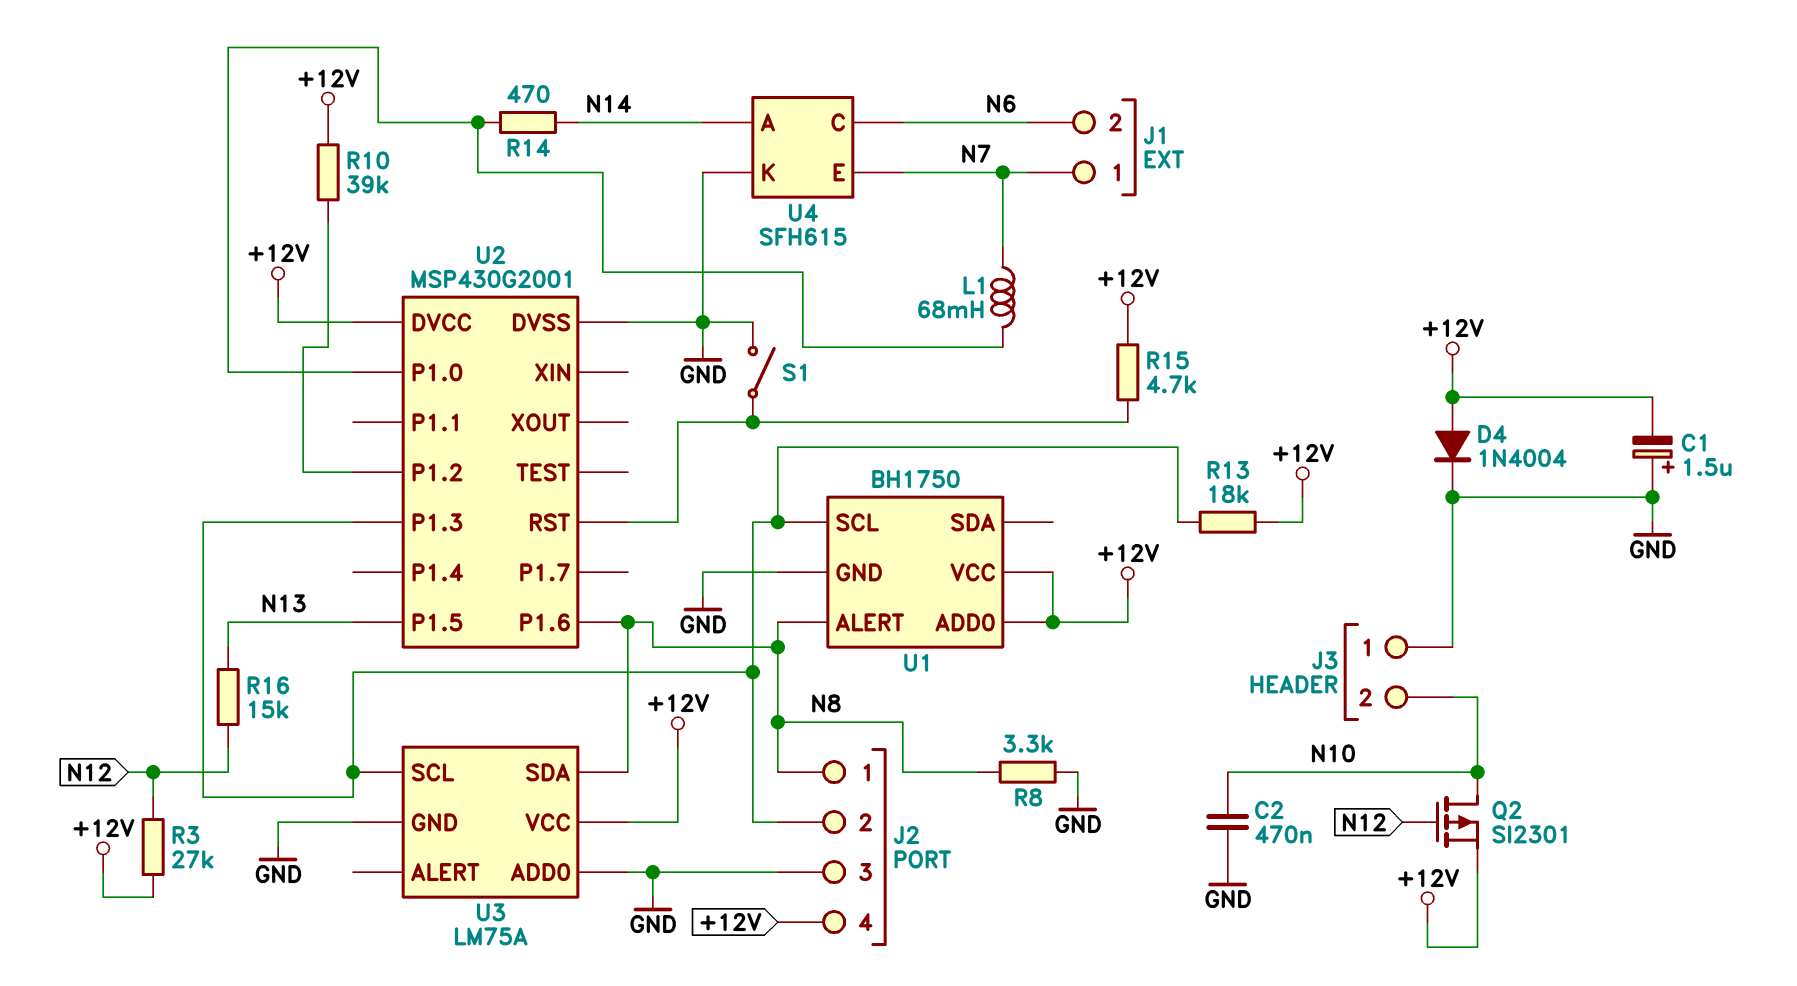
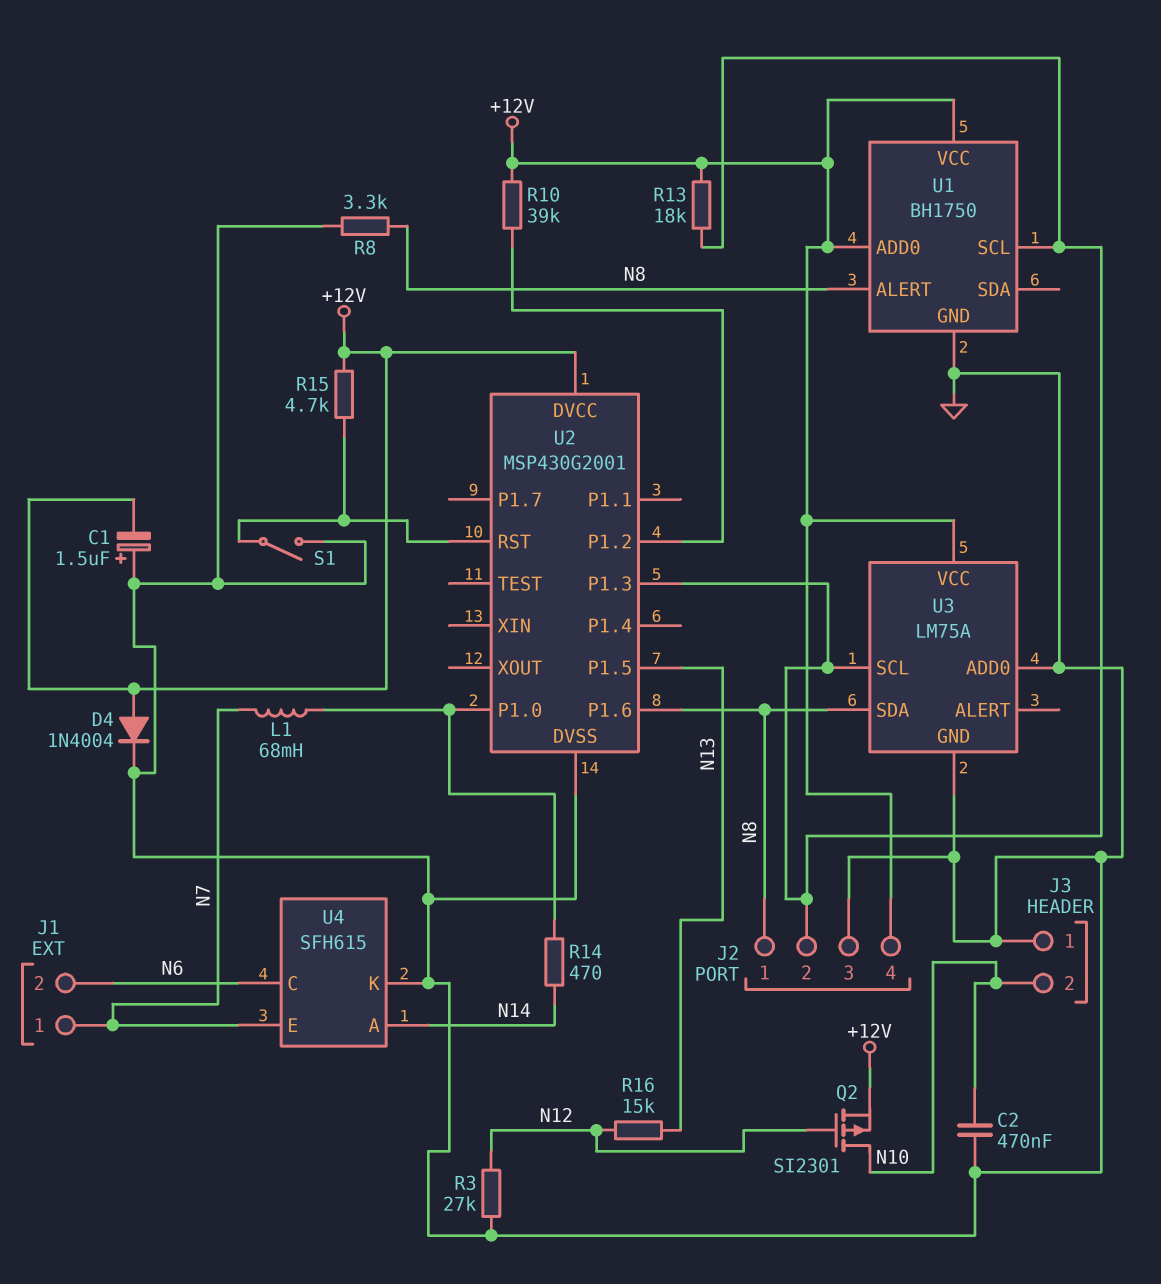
R3: 27k (+12V, N12) -> 27k (GND, N12)

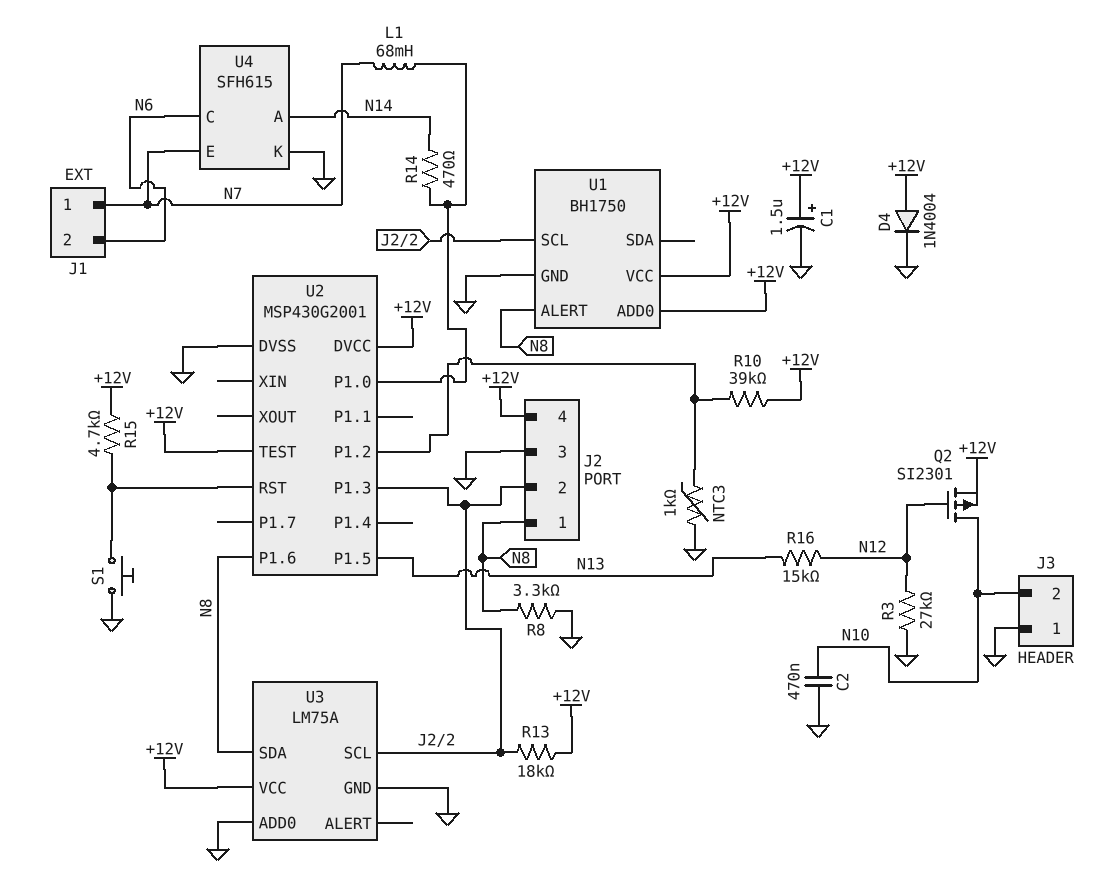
C1: 1.5uF (plus GND, minus +12V) -> 1.5uF (plus +12V, minus GND)
NTC3: none -> 1k (GND, U2/P1.2)
S1: switch (GND, U2/RST) -> button (GND, U2/RST)
U2 pin TEST: none -> +12V

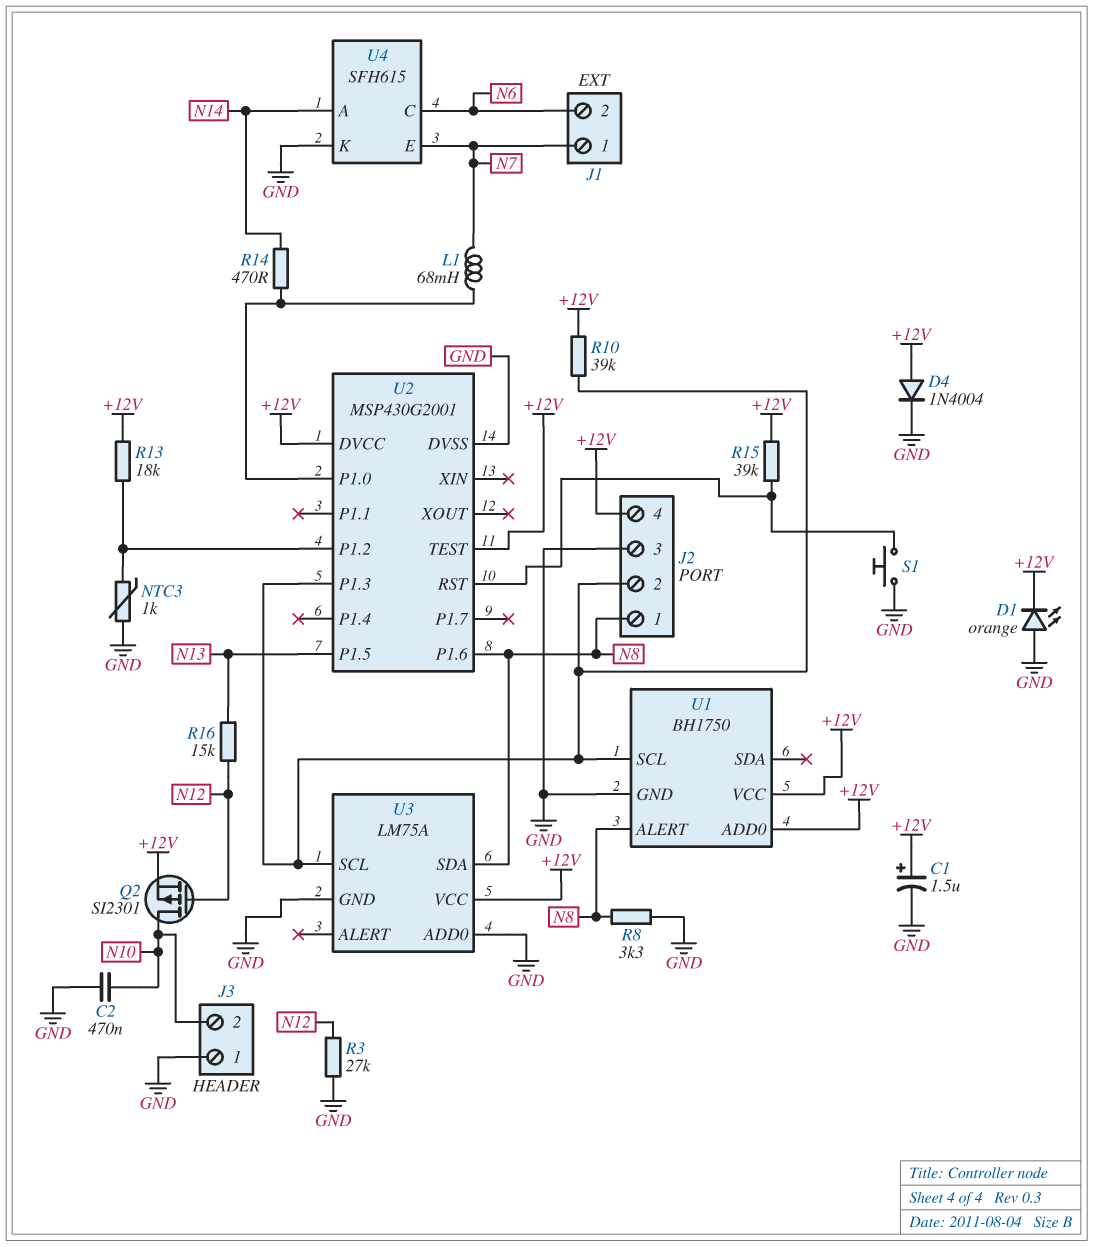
D1: none -> LED orange (A GND, K +12V)
R10: 39k (+12V, U2/P1.2) -> 39k (+12V, J2/2)
R13: 18k (+12V, J2/2) -> 18k (+12V, U2/P1.2)
R15: 4.7k (+12V, U2/RST) -> 39k (+12V, U2/RST)

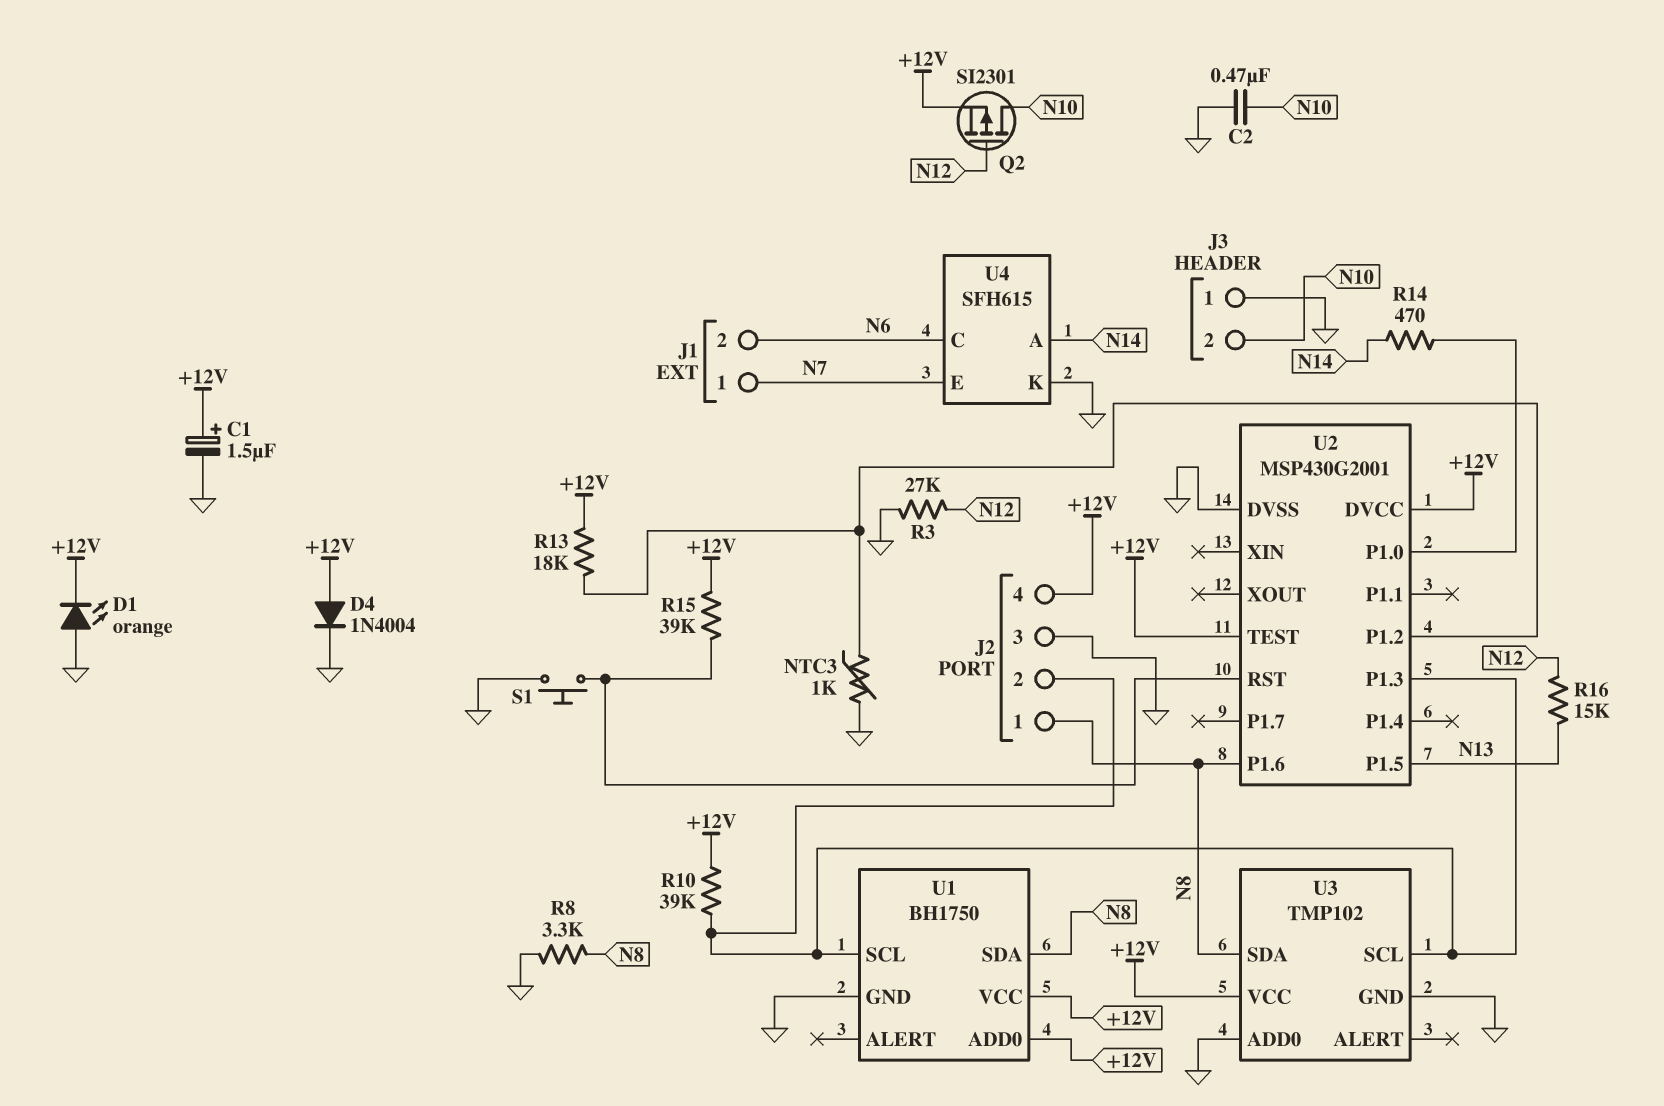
L1: 68mH (N7, U2/P1.0) -> none
U1 pin ALERT: N8 -> none
U1 pin SDA: none -> N8
U3: LM75A -> TMP102

